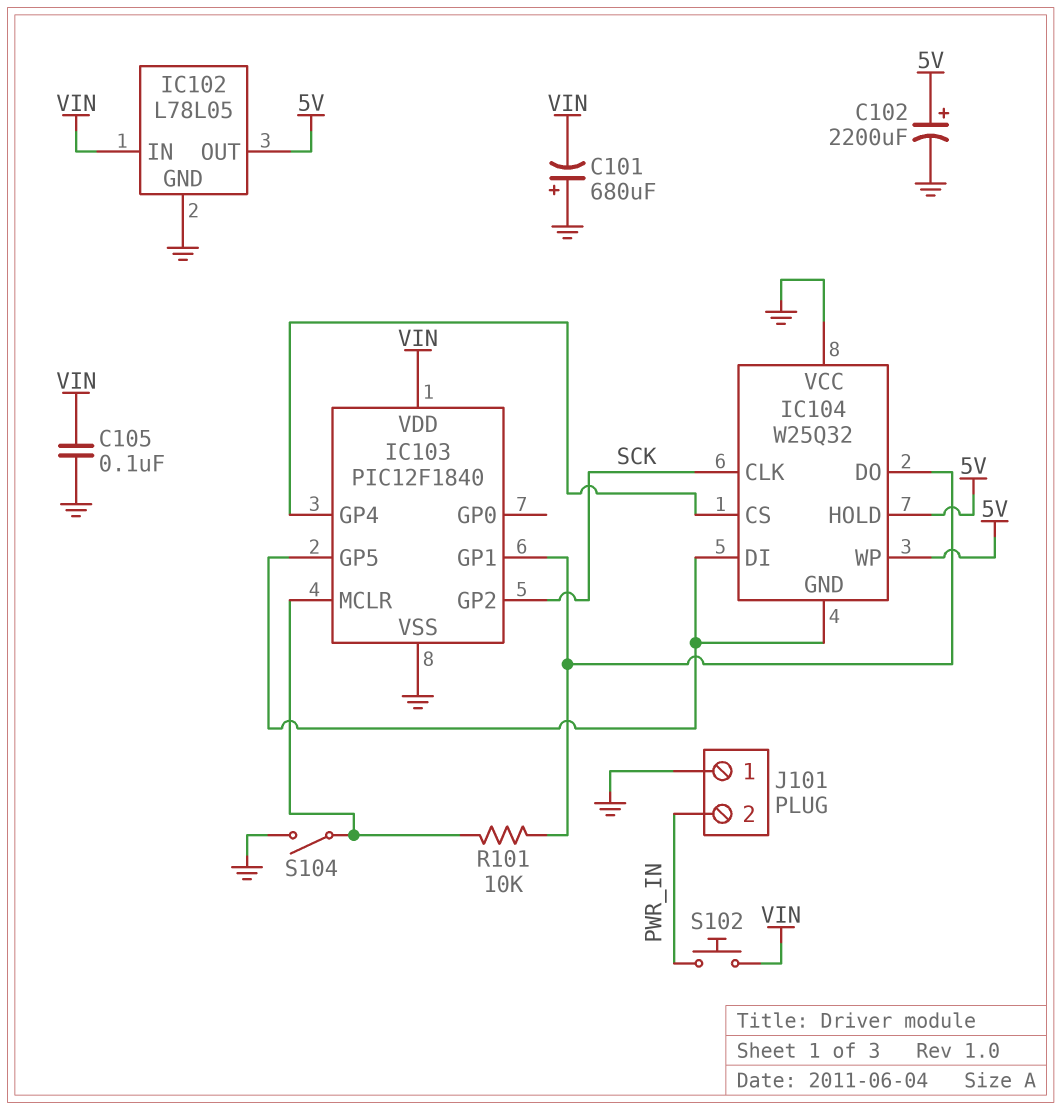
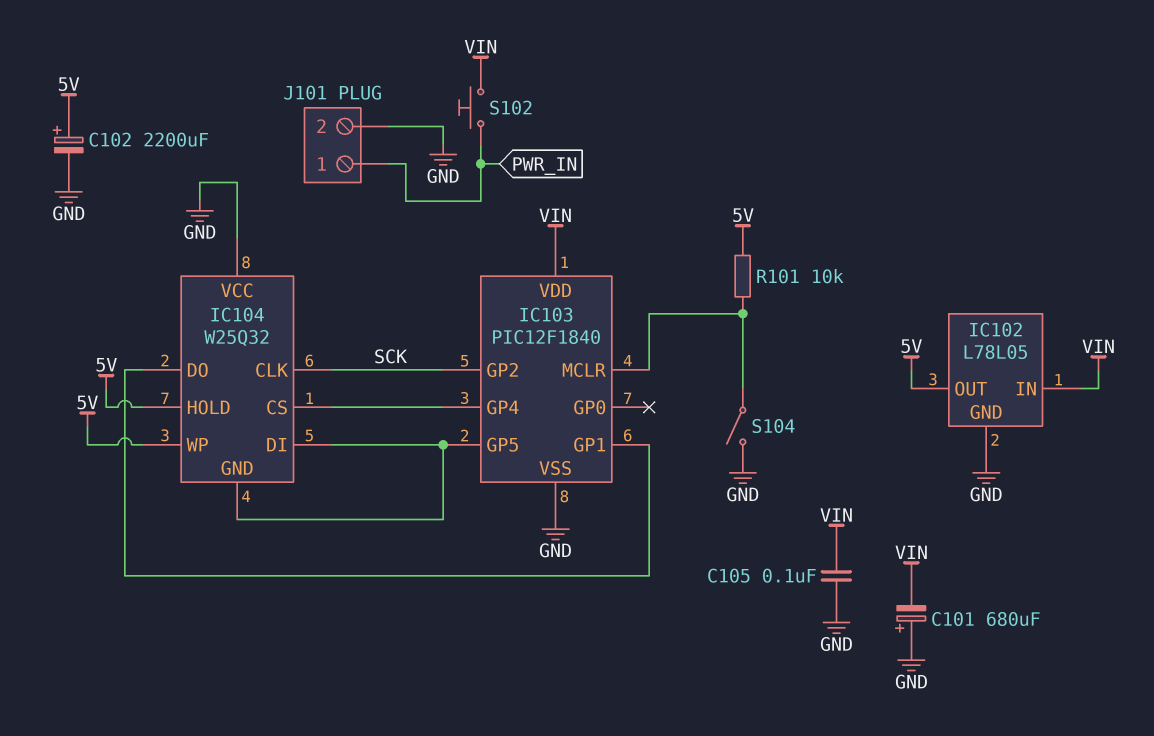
J101 pin 1: GND -> PWR_IN
J101 pin 2: PWR_IN -> GND
R101: 10k (IC103/GP1, IC103/MCLR) -> 10k (5V, IC103/MCLR)

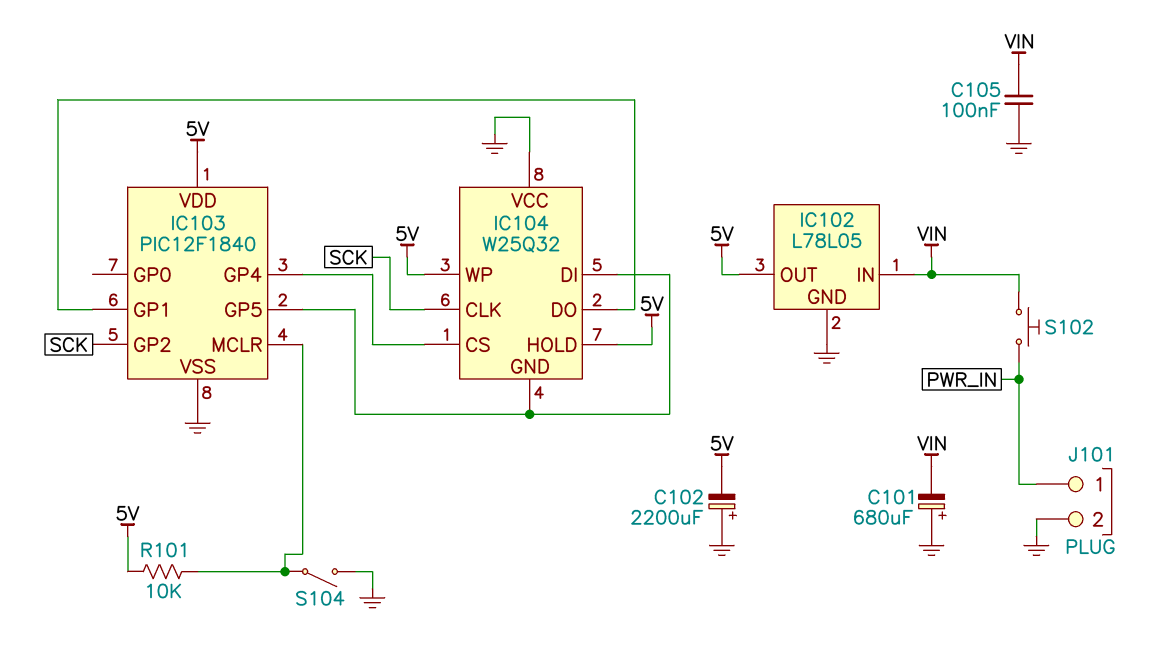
C102: 2200uF (plus 5V, minus GND) -> 2200uF (plus GND, minus 5V)
IC103 pin VDD: VIN -> 5V

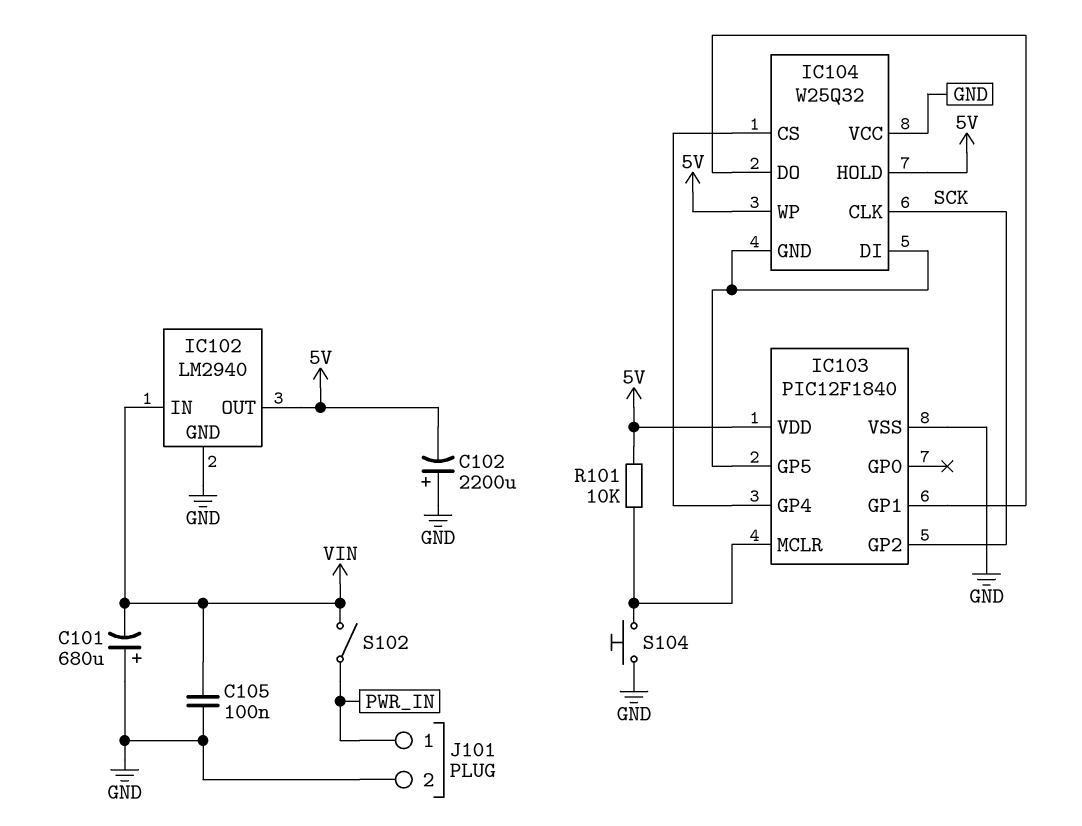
IC102: L78L05 -> LM2940
S102: button (PWR_IN, VIN) -> switch (PWR_IN, VIN)
S104: switch (GND, IC103/MCLR) -> button (GND, IC103/MCLR)

